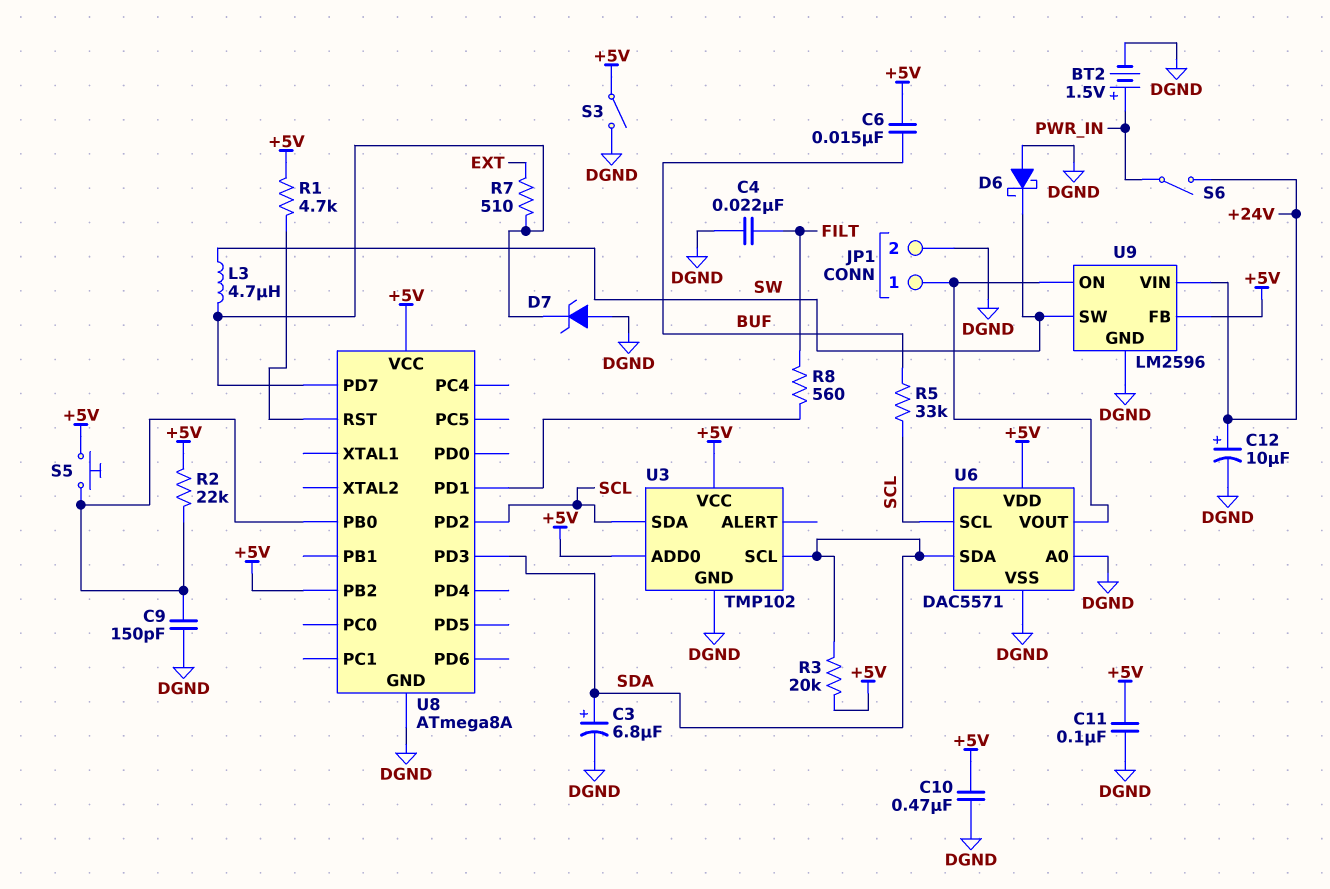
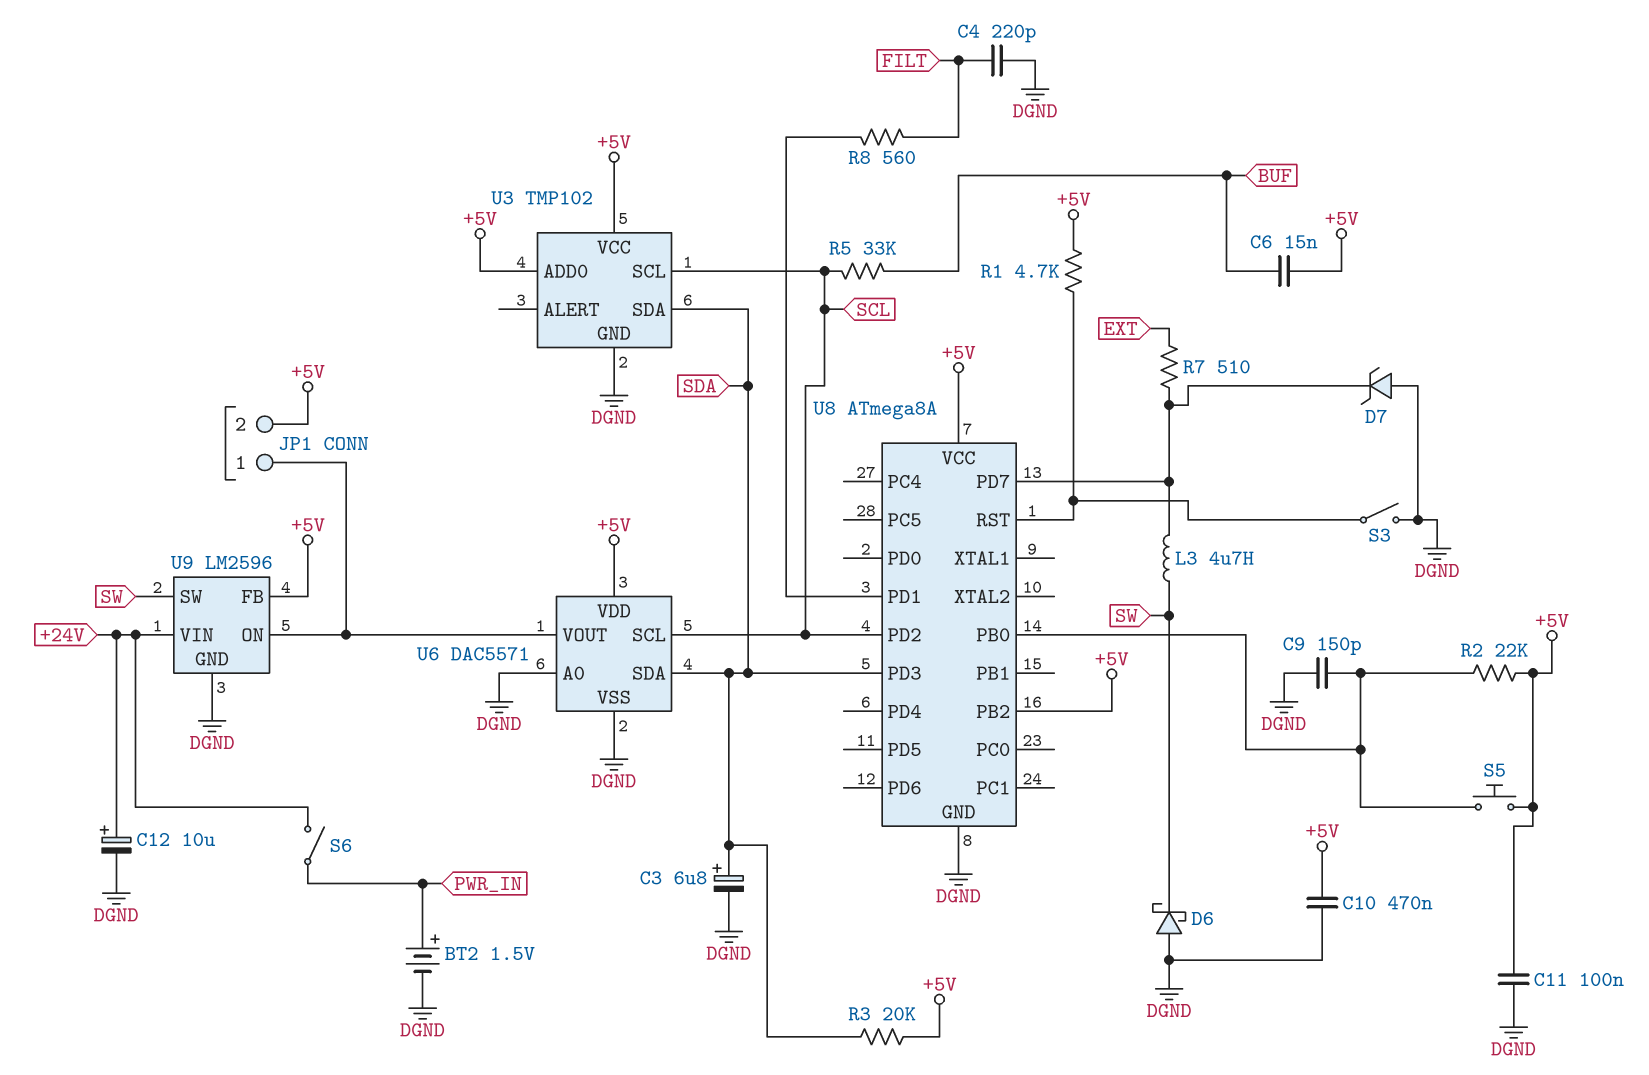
C4: 22nF (DGND, FILT) -> 220pF (DGND, FILT)
JP1 pin 2: DGND -> +5V
S3: switch (+5V, DGND) -> switch (DGND, U8/RST)
U3 pin SCL: SDA -> SCL
U3 pin SDA: SCL -> SDA

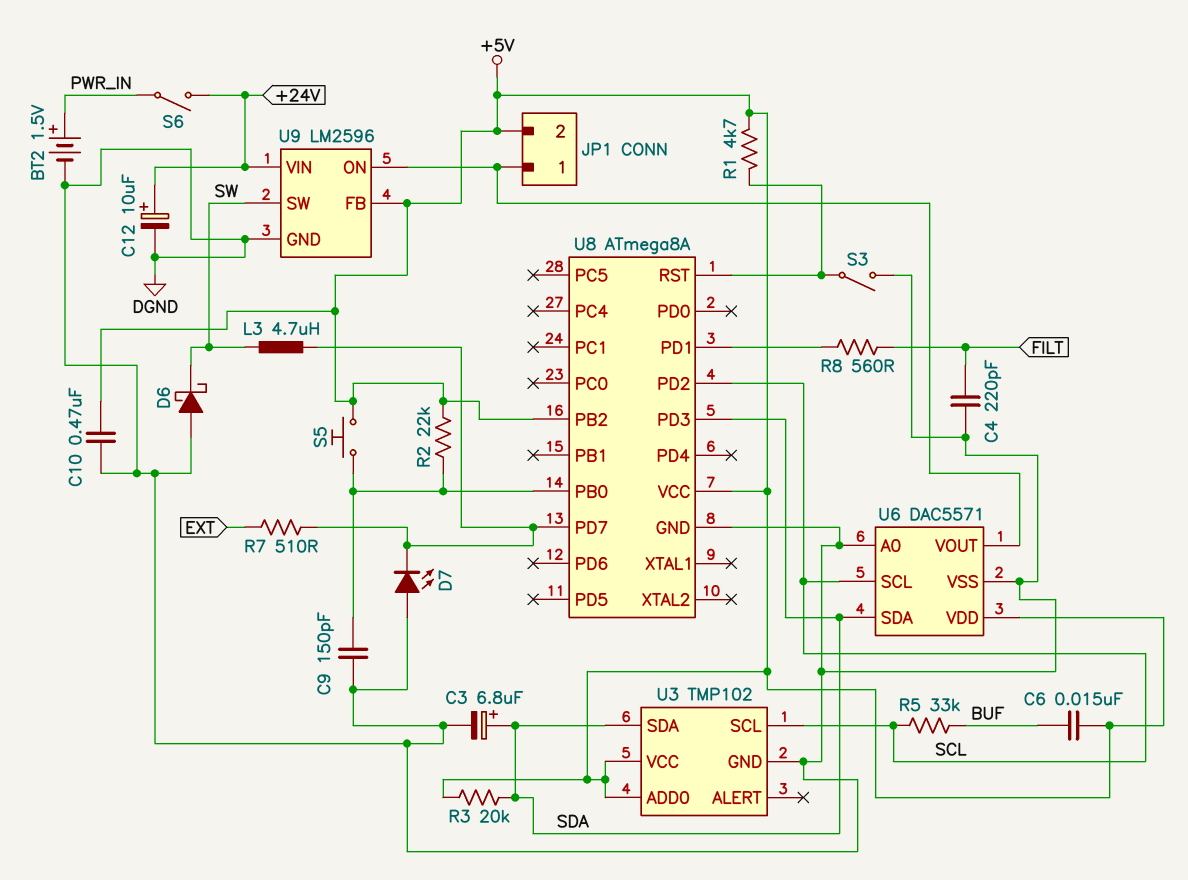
C11: 100nF (+5V, DGND) -> none
D7: zener (A DGND, K U8/PD7) -> LED (A DGND, K U8/PD7)

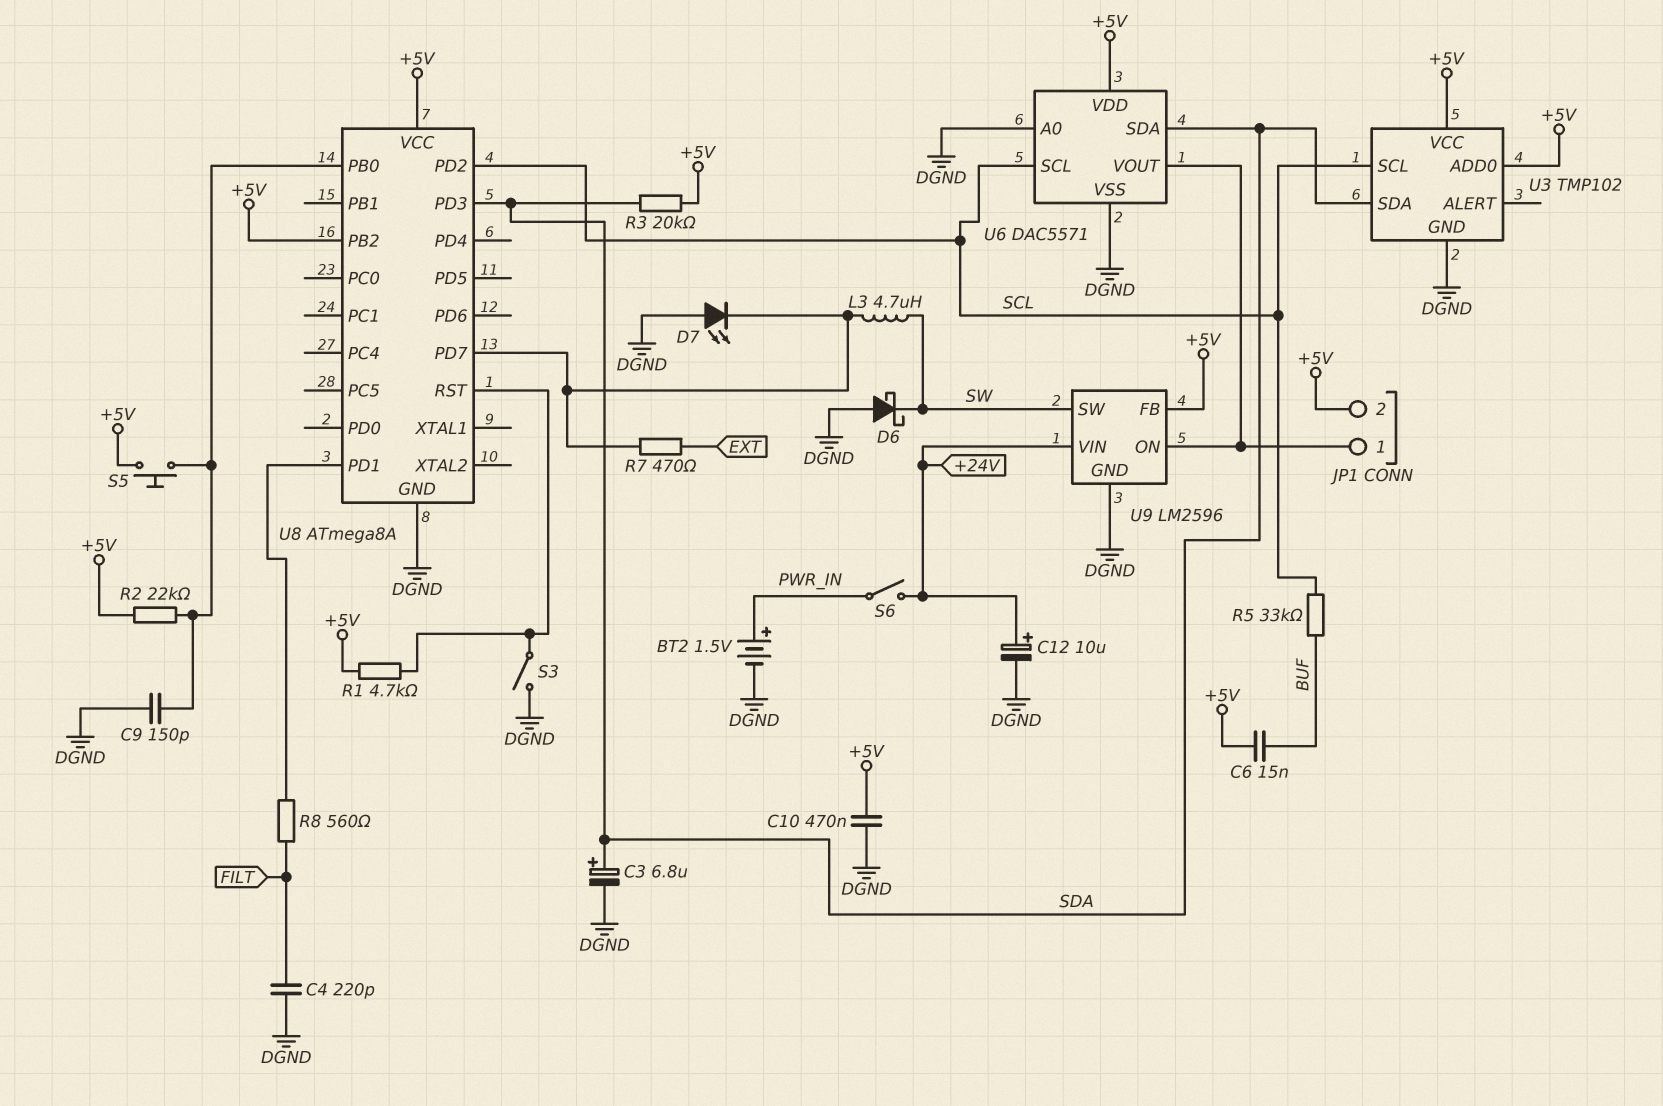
R7: 510 (EXT, U8/PD7) -> 470 (EXT, U8/PD7)

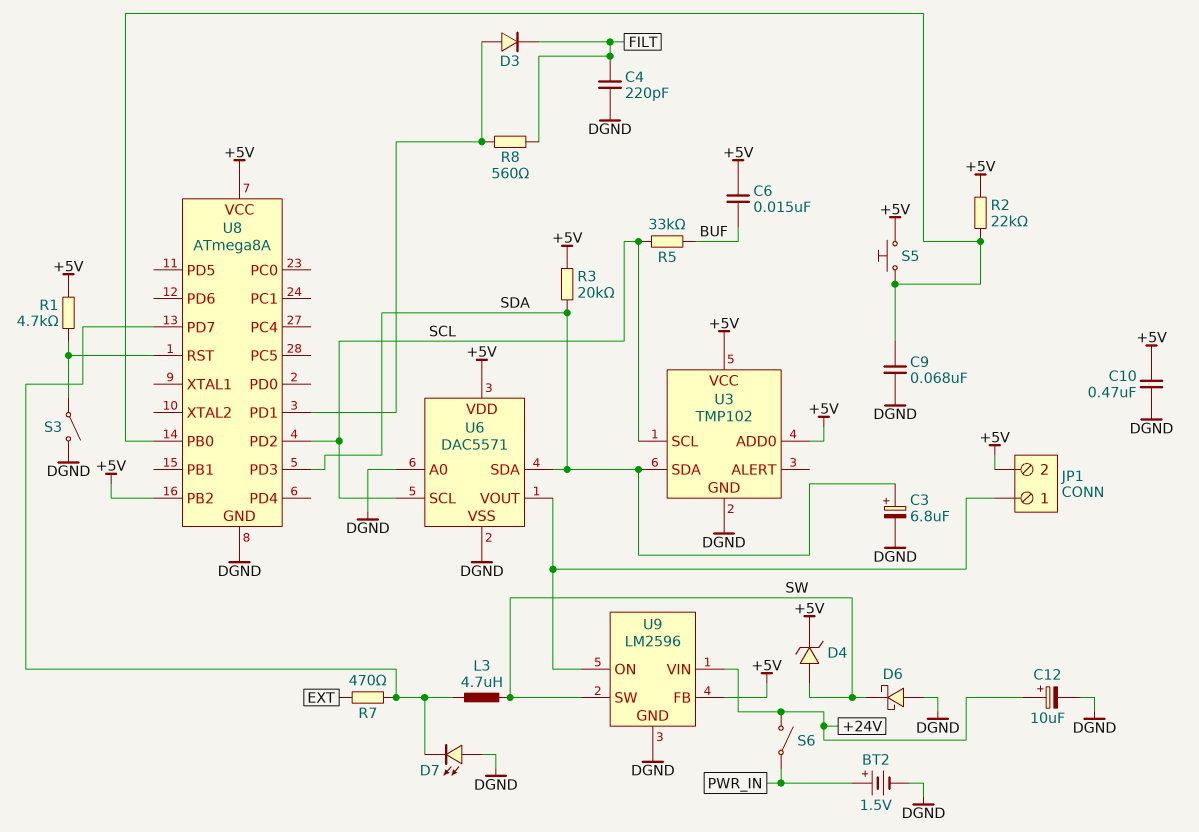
C9: 150pF (DGND, U8/PB0) -> 68nF (DGND, U8/PB0)
D3: none -> diode (A U8/PD1, K FILT)
D4: none -> zener (A SW, K +5V)

